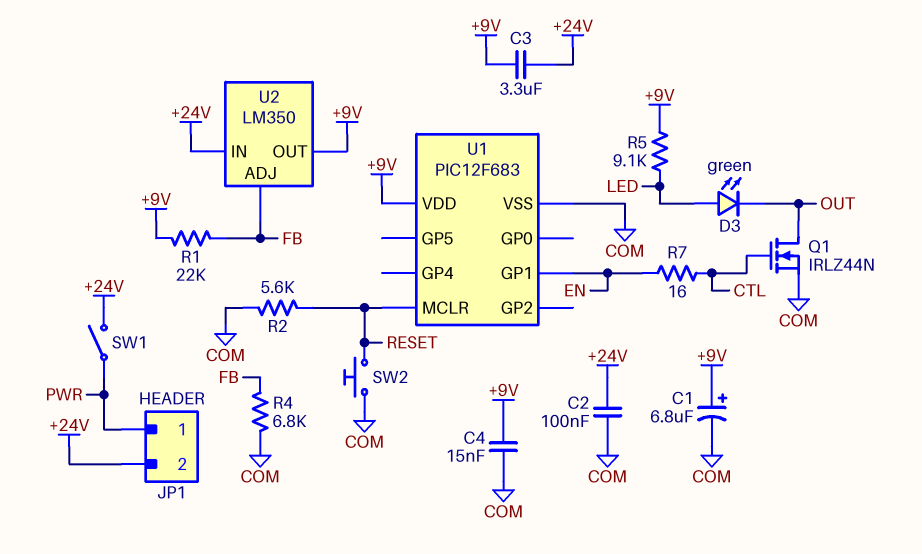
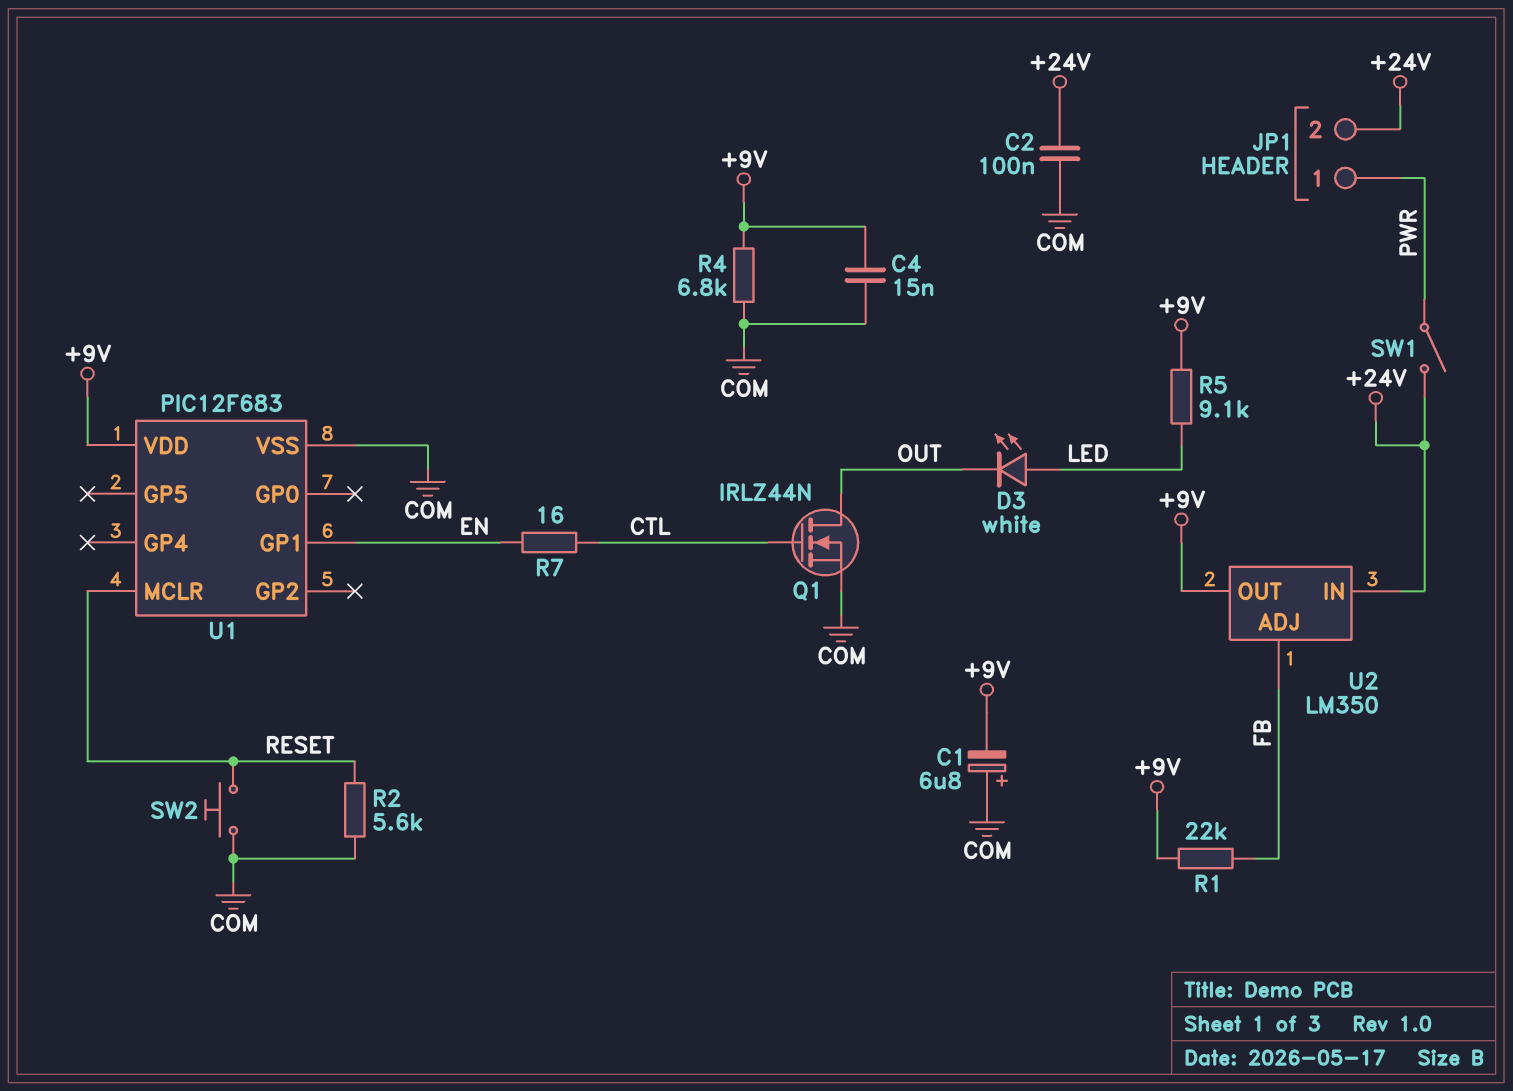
C1: 6.8uF (plus +9V, minus COM) -> 6.8uF (plus COM, minus +9V)
C3: 3.3uF (+9V, +24V) -> none
D3: LED green (A LED, K OUT) -> LED white (A LED, K OUT)
R4: 6.8k (COM, FB) -> 6.8k (+9V, COM)

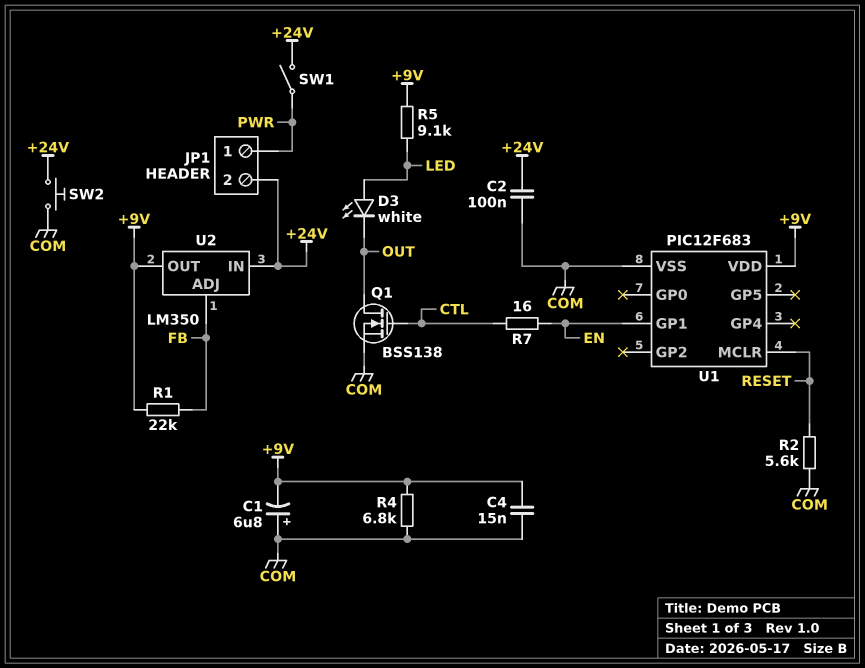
Q1: NMOS IRLZ44N (G CTL, D OUT, S COM) -> NMOS BSS138 (G CTL, D OUT, S COM)
SW2: button (COM, RESET) -> button (+24V, COM)

